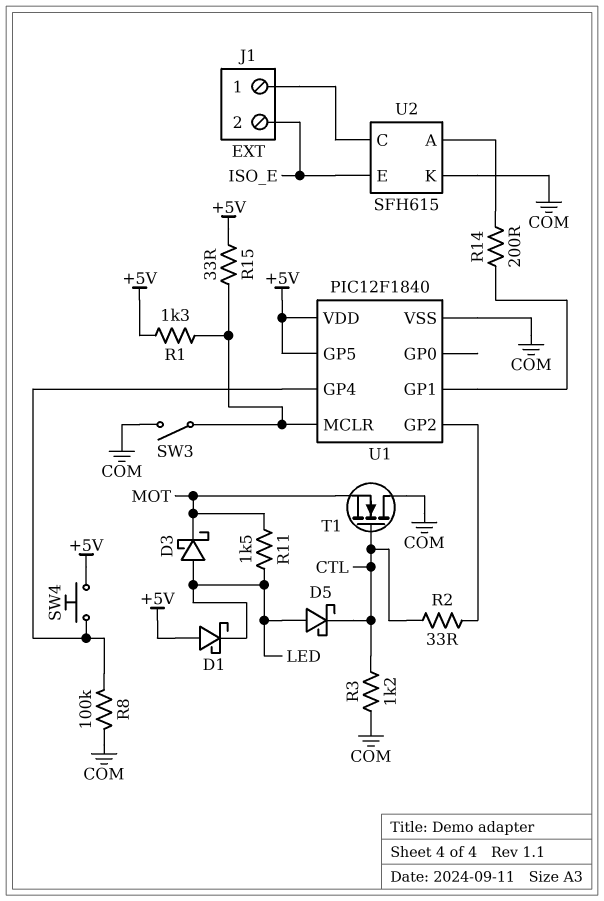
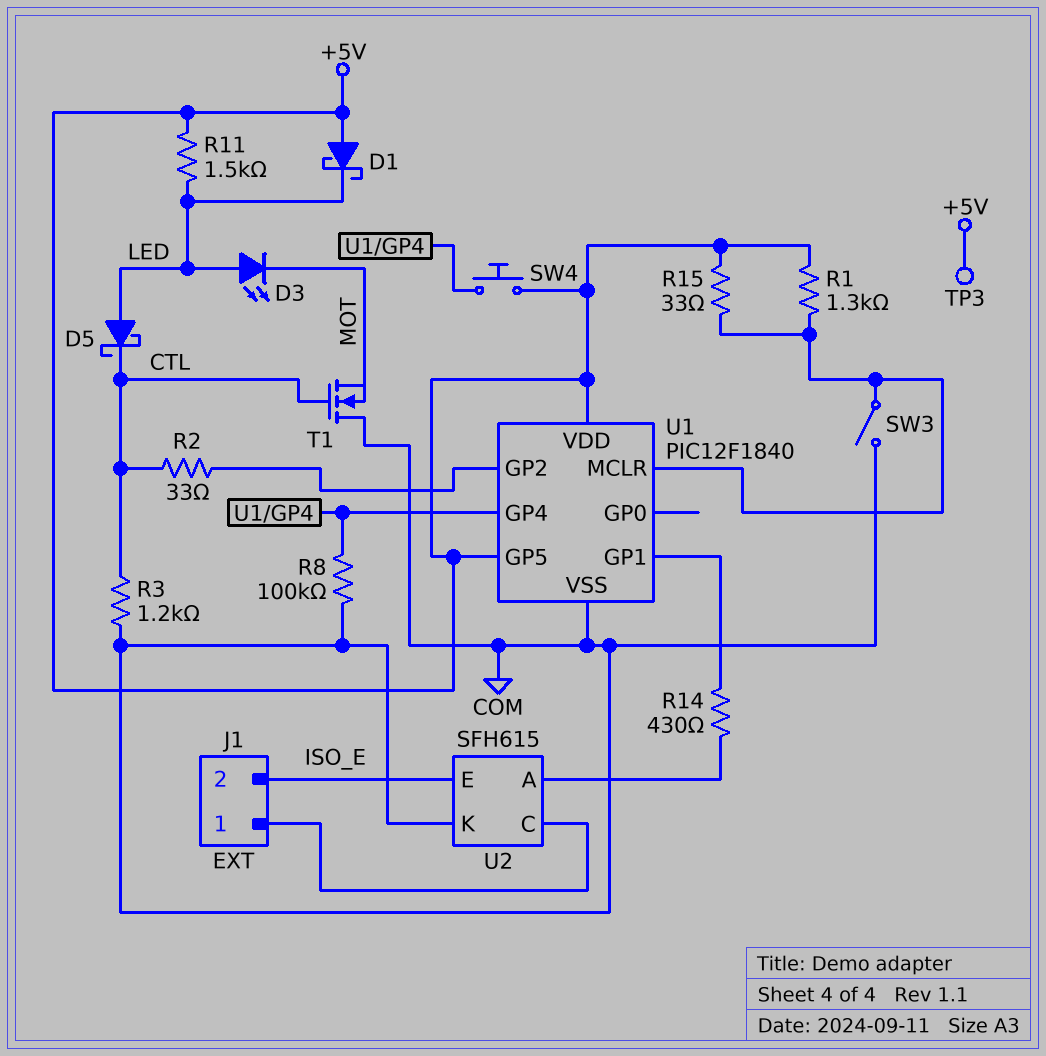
D3: schottky (A LED, K MOT) -> LED (A LED, K MOT)
R11: 1.5k (LED, MOT) -> 1.5k (+5V, LED)
R14: 200 (U1/GP1, U2/A) -> 430 (U1/GP1, U2/A)
TP3: none -> test point (+5V)

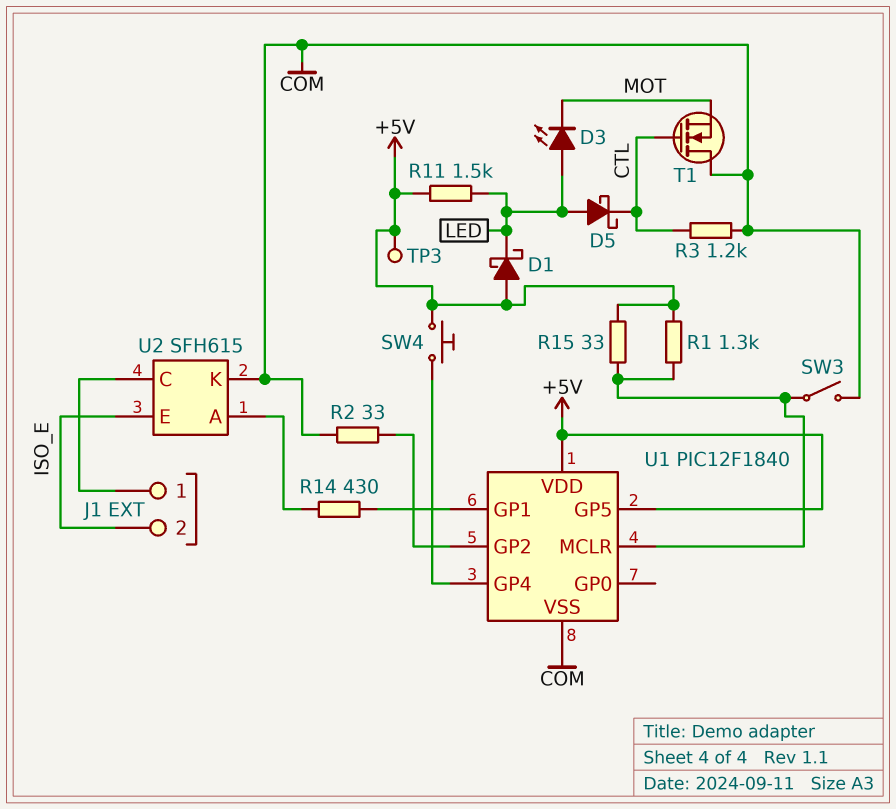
R2: 33 (CTL, U1/GP2) -> 33 (COM, U1/GP2)
R8: 100k (COM, U1/GP4) -> none

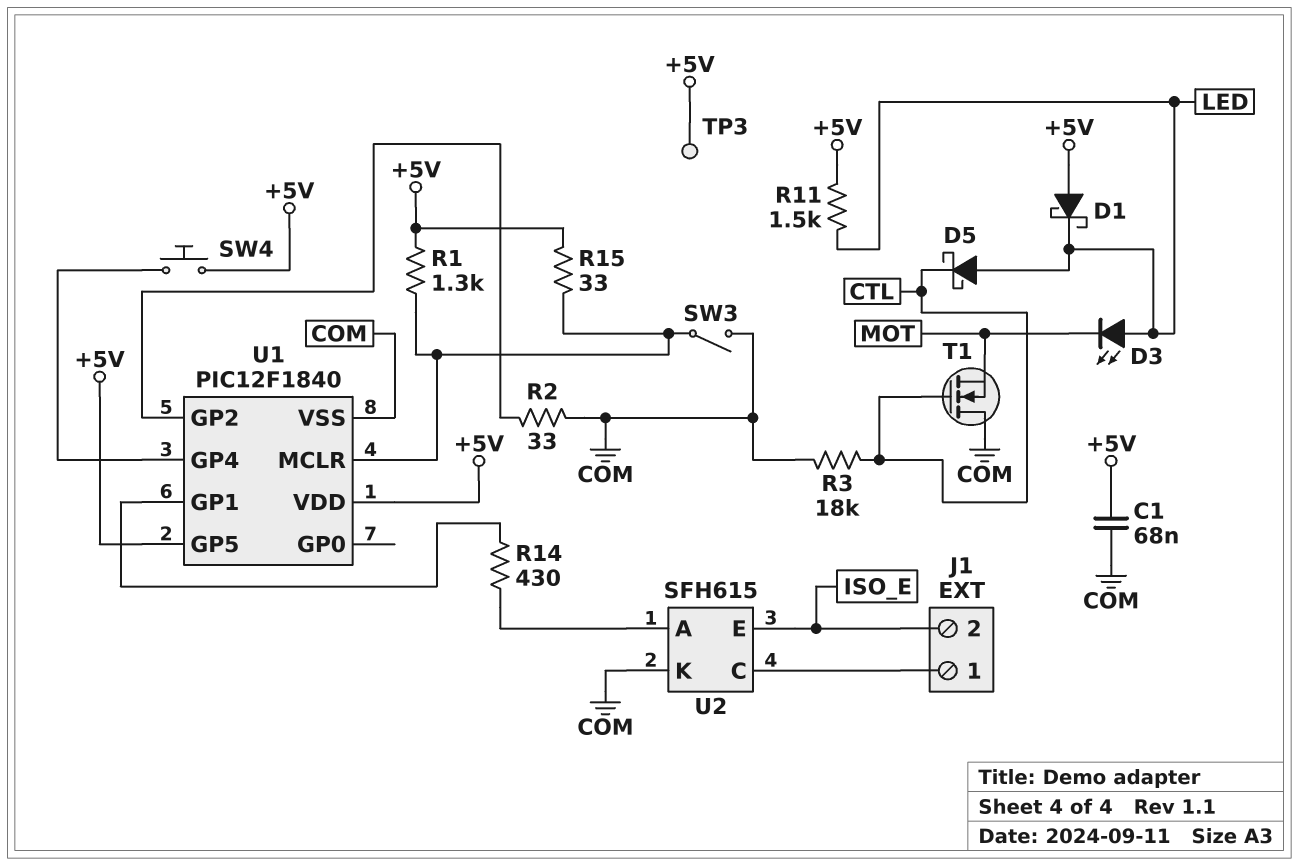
C1: none -> 68nF (+5V, COM)
R3: 1.2k (COM, CTL) -> 18k (COM, CTL)

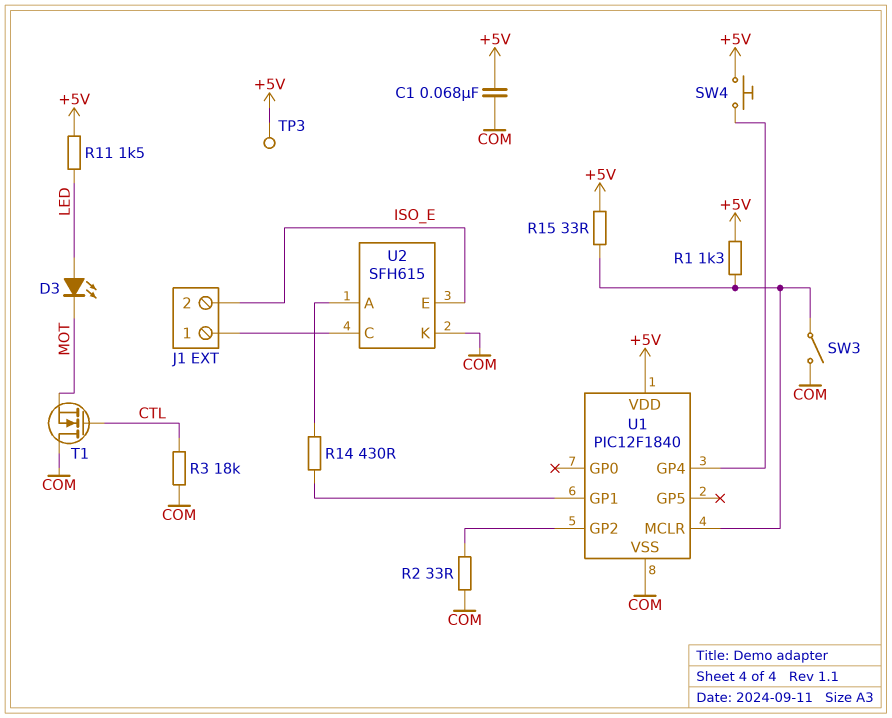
D1: schottky (A +5V, K LED) -> none
D5: schottky (A LED, K CTL) -> none
U1 pin GP5: +5V -> none

